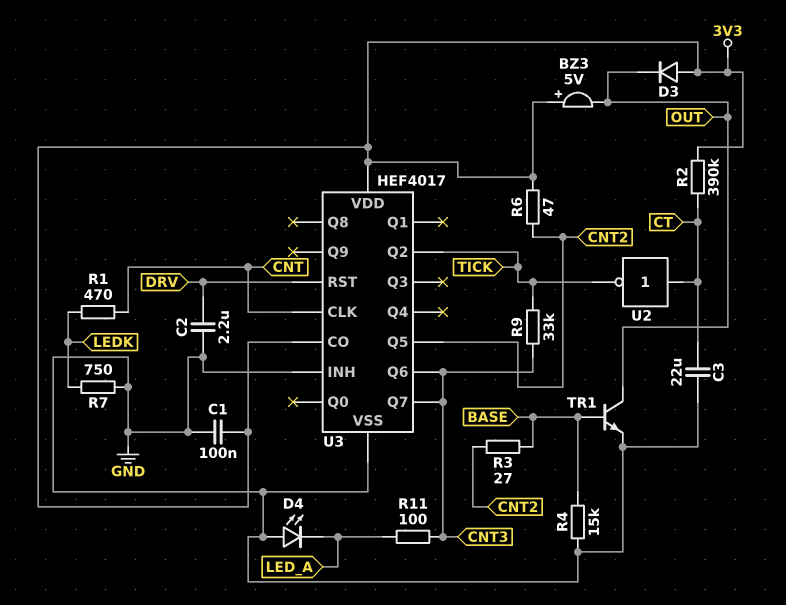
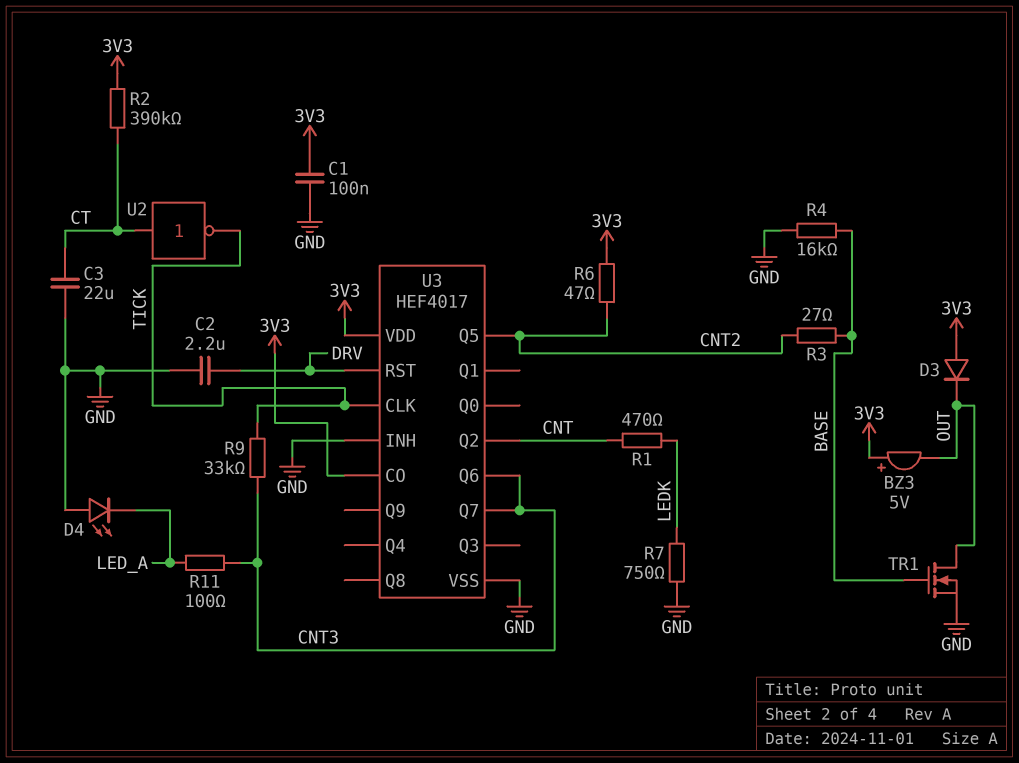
R4: 15k (BASE, GND) -> 16k (BASE, GND)
TR1: NPN (B BASE, C OUT, E GND) -> NMOS (G BASE, D OUT, S GND)
U3 pin CLK: CNT -> TICK
U3 pin Q2: TICK -> CNT

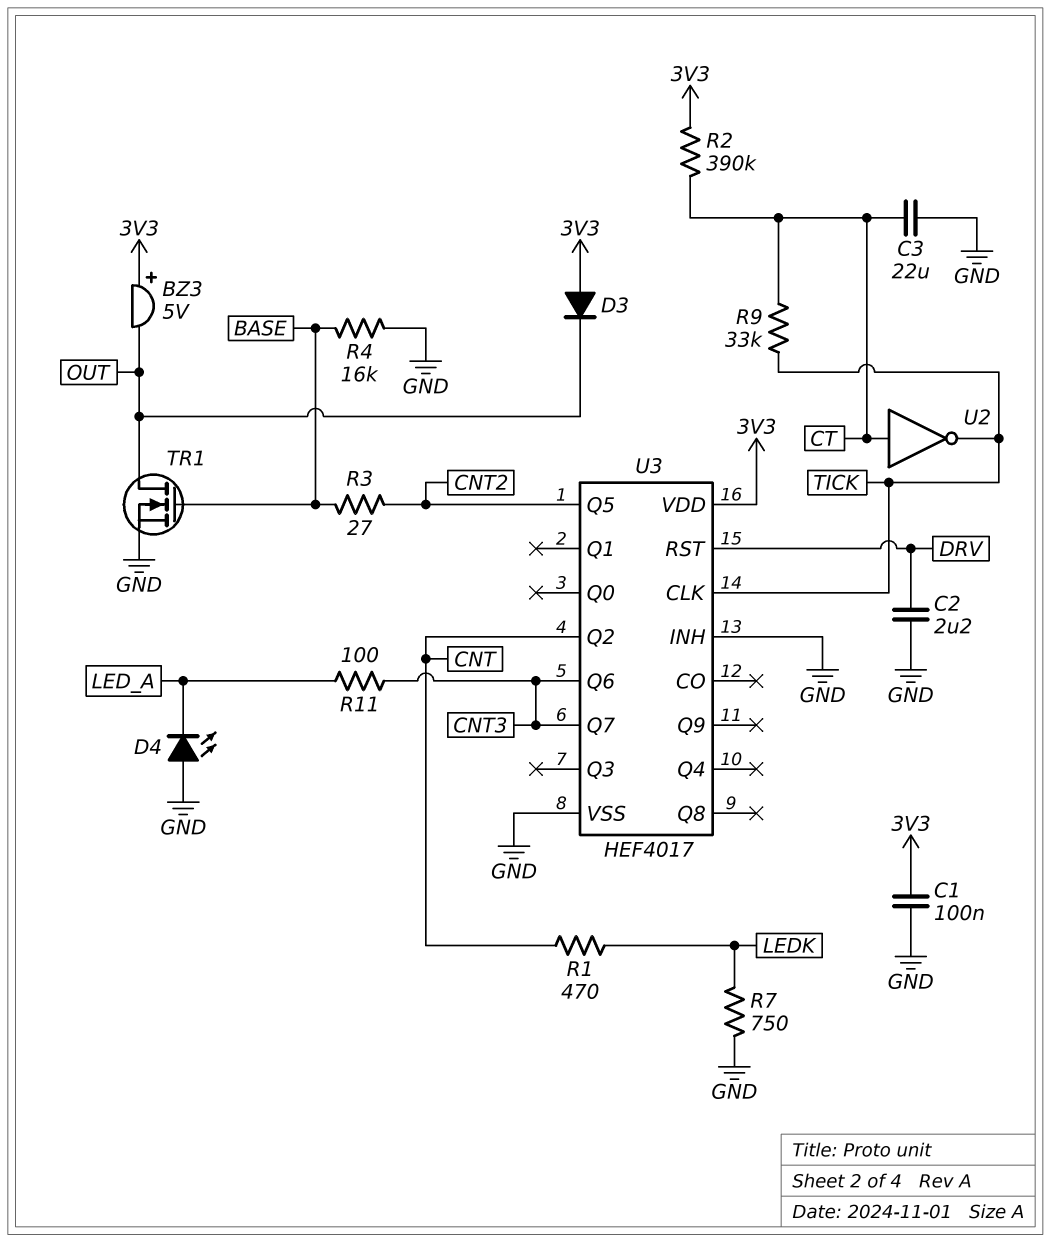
R6: 47 (3V3, CNT2) -> none
R9: 33k (CNT3, TICK) -> 33k (CT, TICK)
U3 pin CO: 3V3 -> none

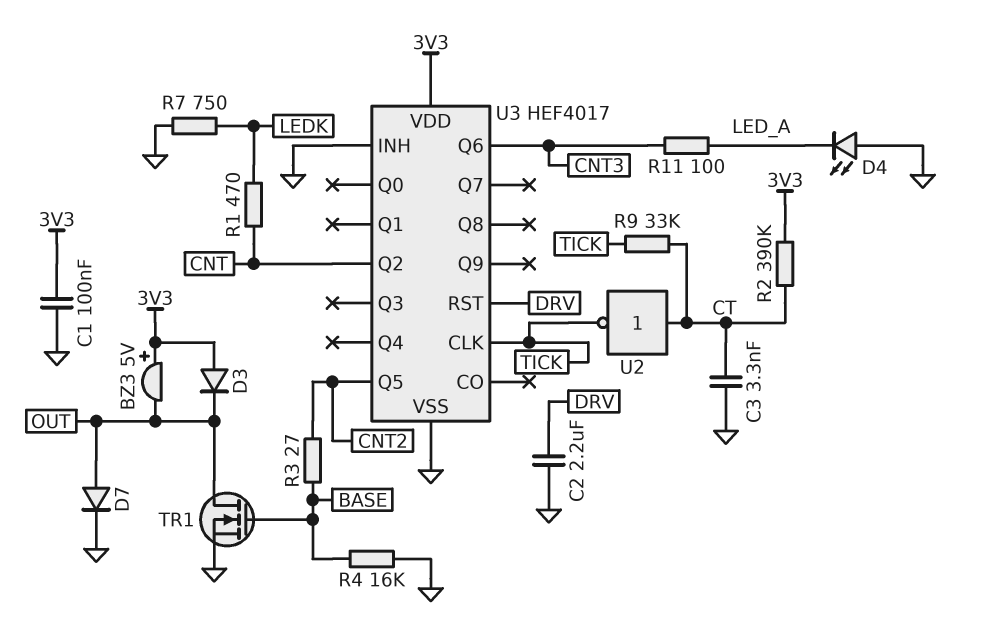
C3: 22uF (CT, GND) -> 3.3nF (CT, GND)
D7: none -> diode (A OUT, K GND)
U3 pin Q7: CNT3 -> none

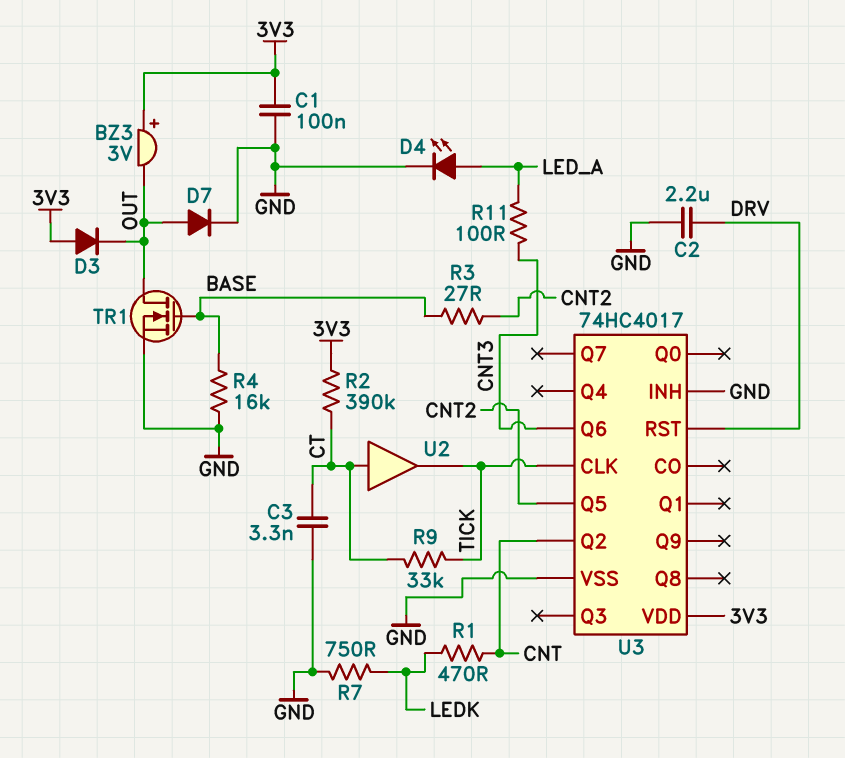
BZ3: buzzer 5V (plus 3V3, minus OUT) -> buzzer 3V (plus 3V3, minus OUT)
D4: LED (A GND, K LED_A) -> LED (A LED_A, K GND)
U2: NOT (in CT, out TICK) -> buffer (in CT, out TICK)
U3: HEF4017 -> 74HC4017

